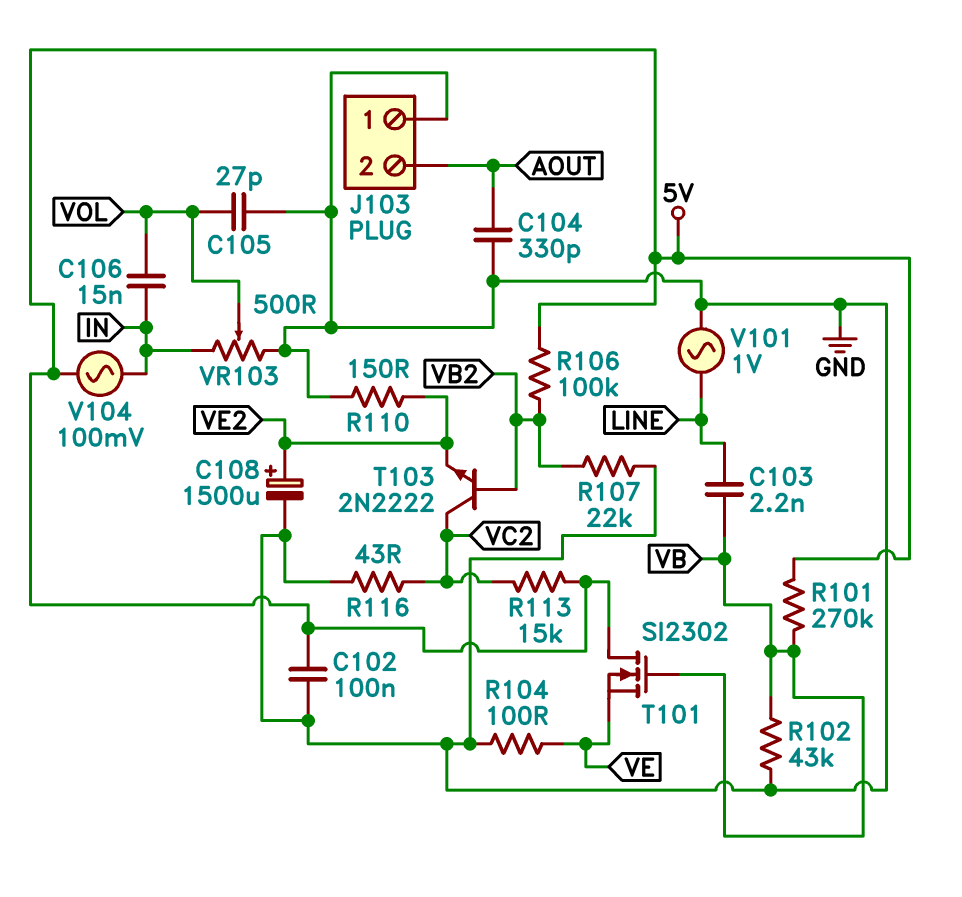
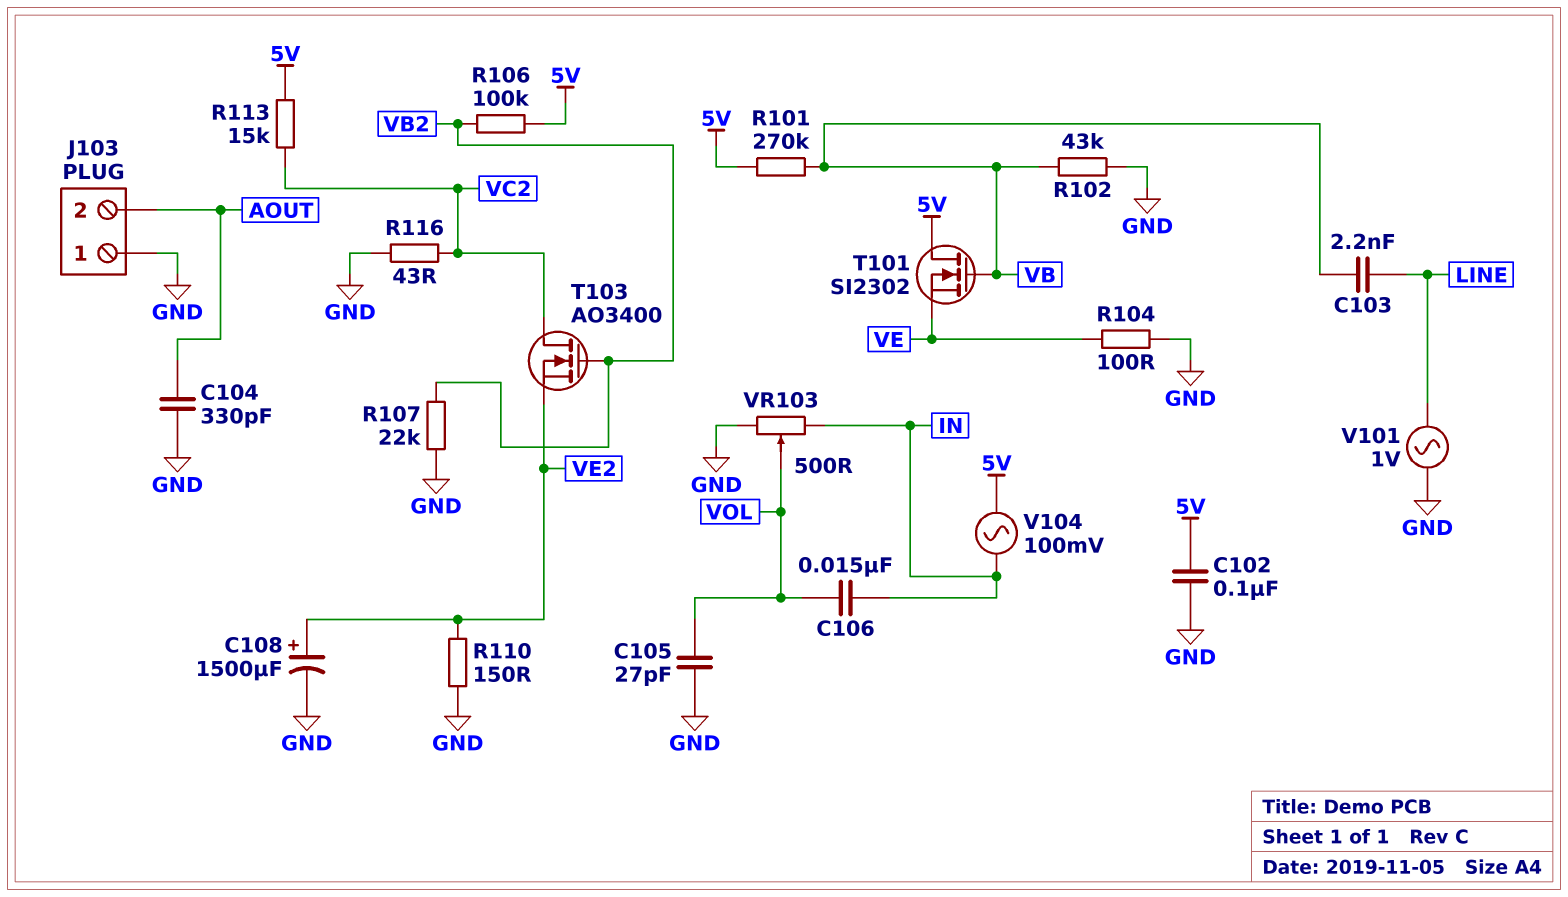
T103: NPN 2N2222 (B VB2, C VC2, E VE2) -> NMOS AO3400 (G VB2, D VC2, S VE2)

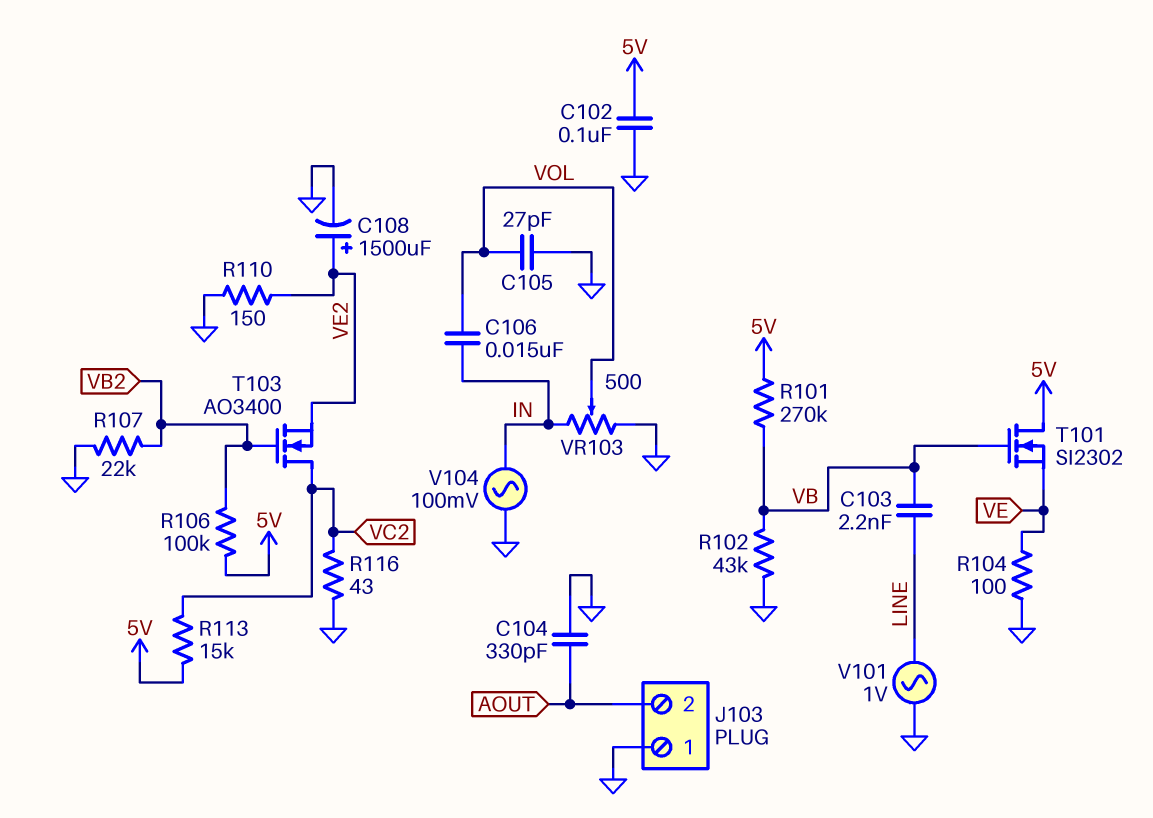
V104: AC 100mV (5V, IN) -> AC 100mV (GND, IN)

